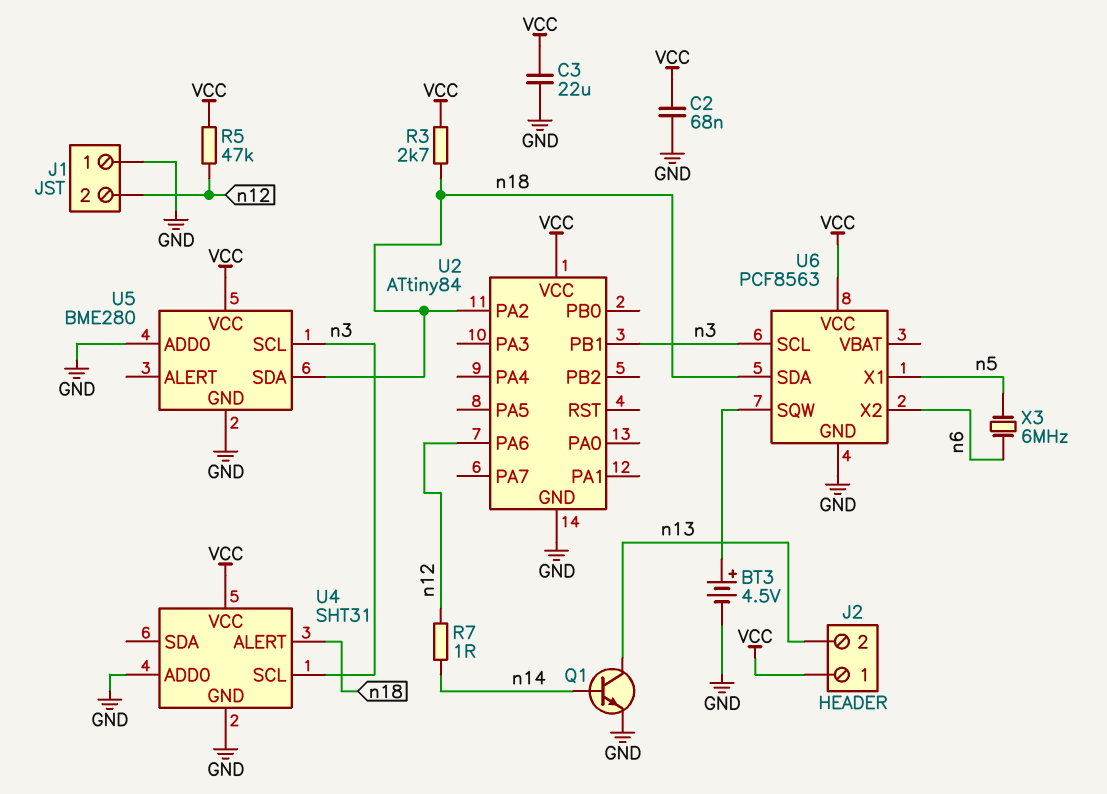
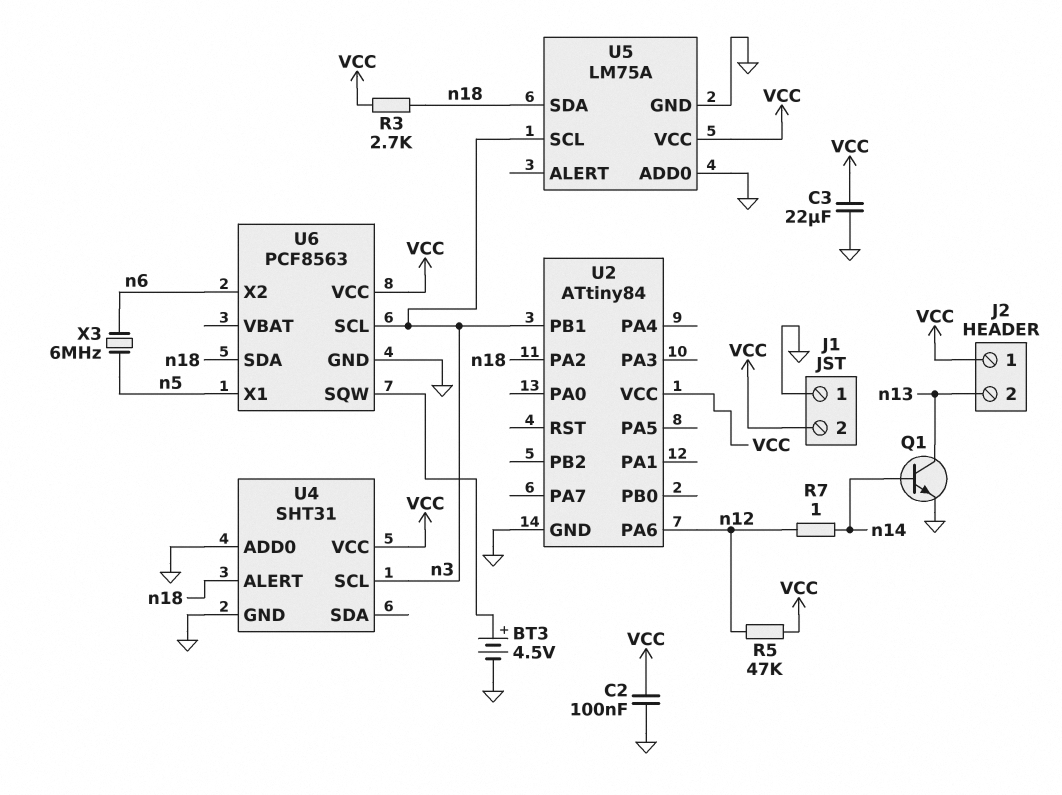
C2: 68nF (GND, VCC) -> 100nF (GND, VCC)
J1 pin 2: n12 -> VCC
U5: BME280 -> LM75A

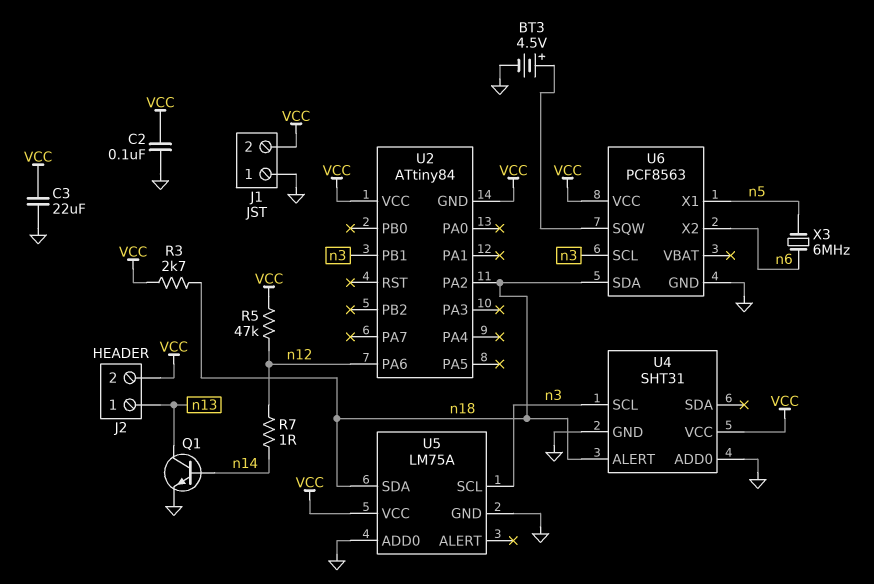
J2 pin 1: VCC -> n13
J2 pin 2: n13 -> VCC
U2 pin GND: GND -> VCC

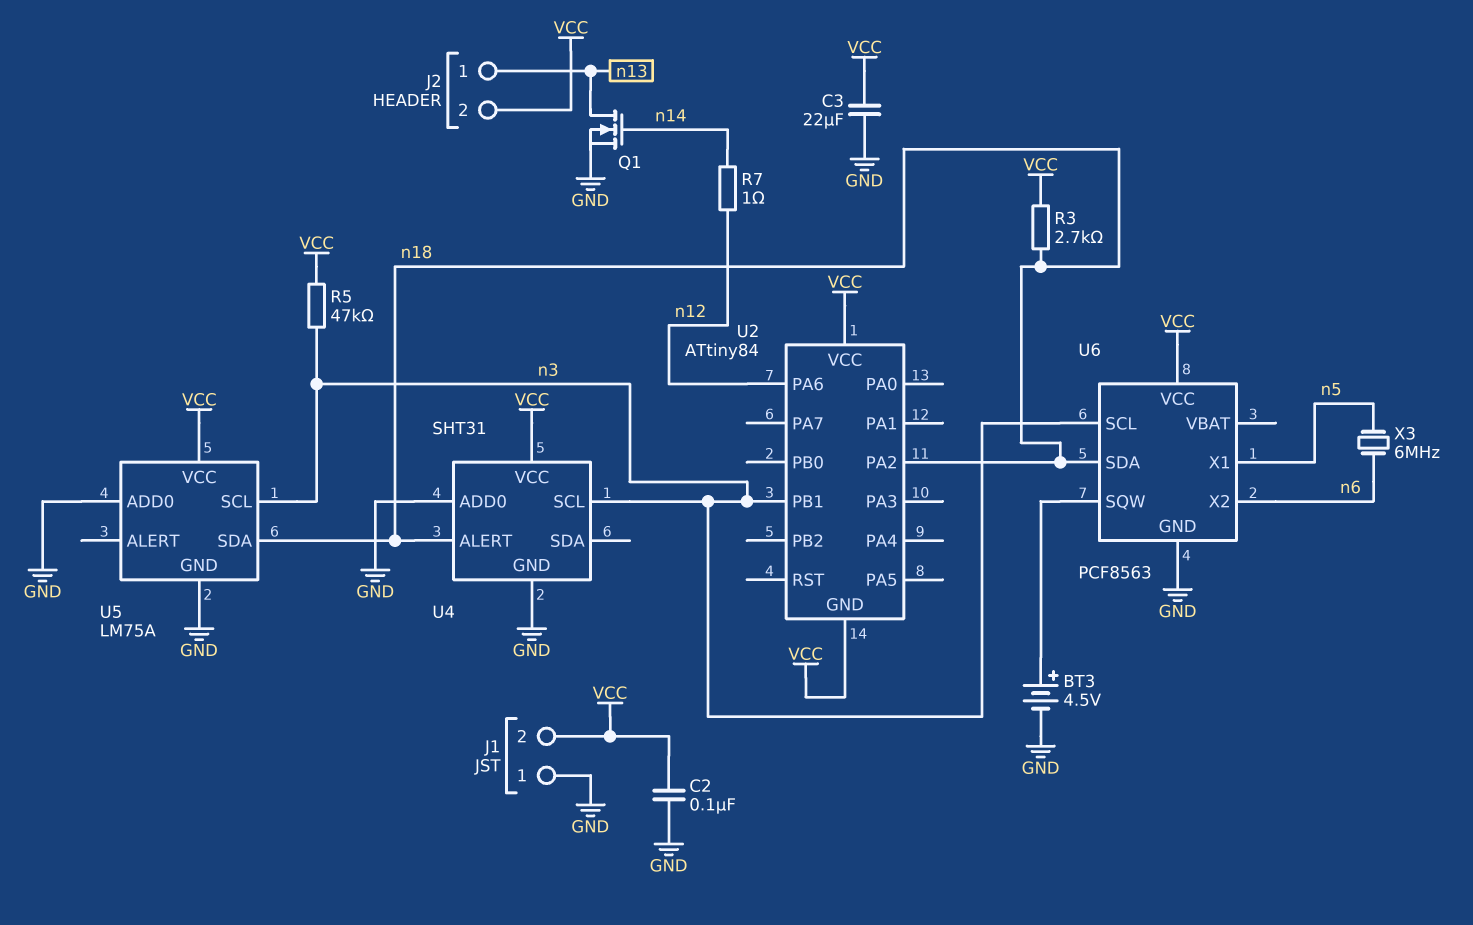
Q1: NPN (B n14, C n13, E GND) -> NMOS (G n14, D n13, S GND)
R5: 47k (VCC, n12) -> 47k (VCC, n3)

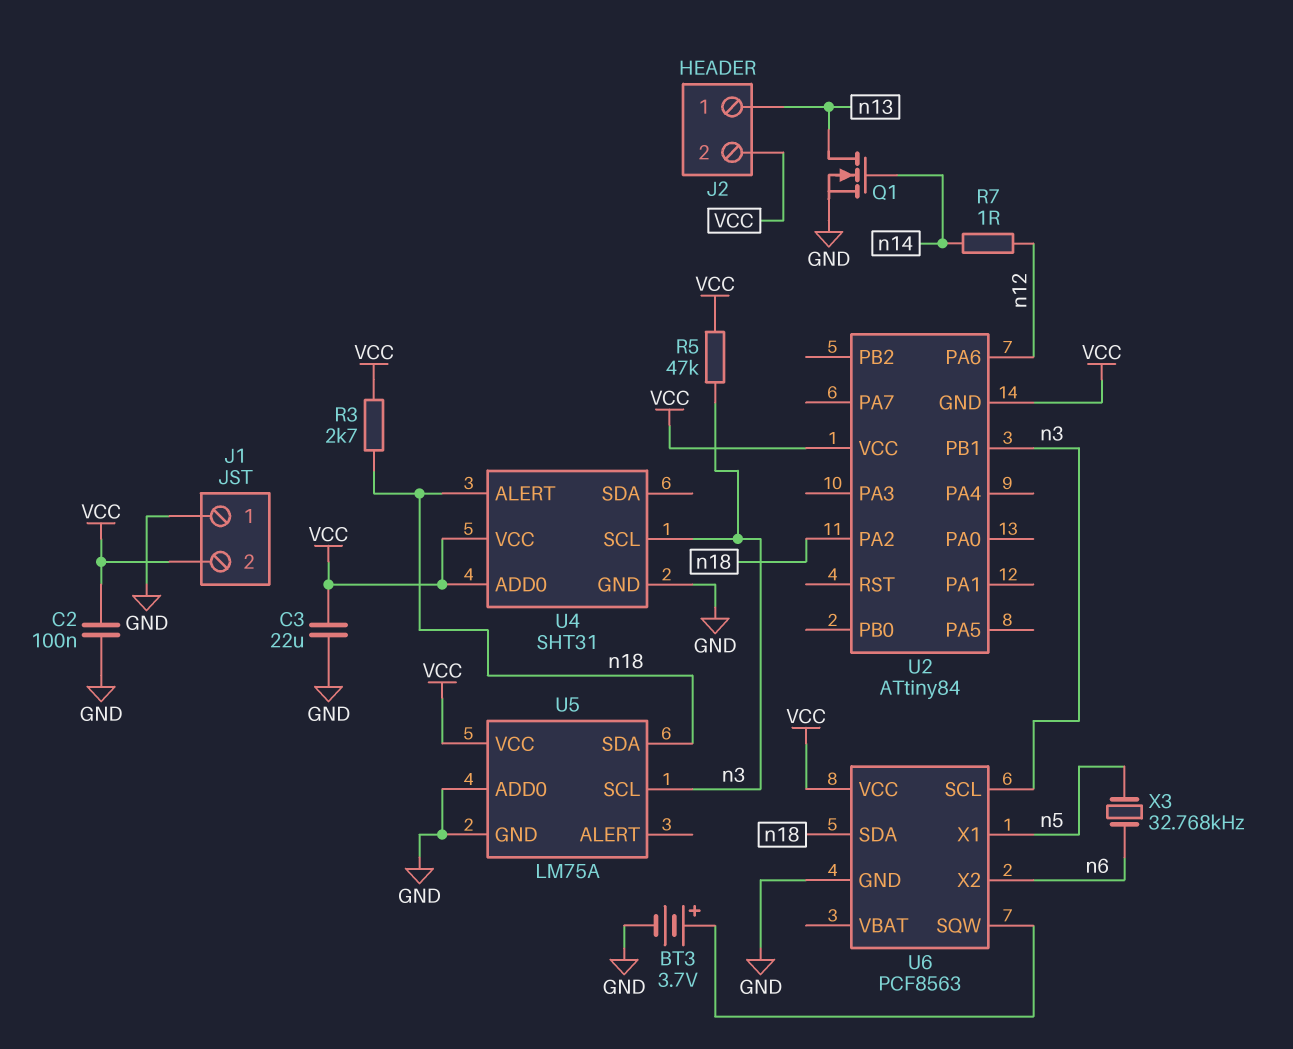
BT3: 4.5V (plus U6/SQW, minus GND) -> 3.7V (plus U6/SQW, minus GND)
U4 pin ADD0: GND -> VCC
X3: 6MHz (n5, n6) -> 32.768kHz (n5, n6)

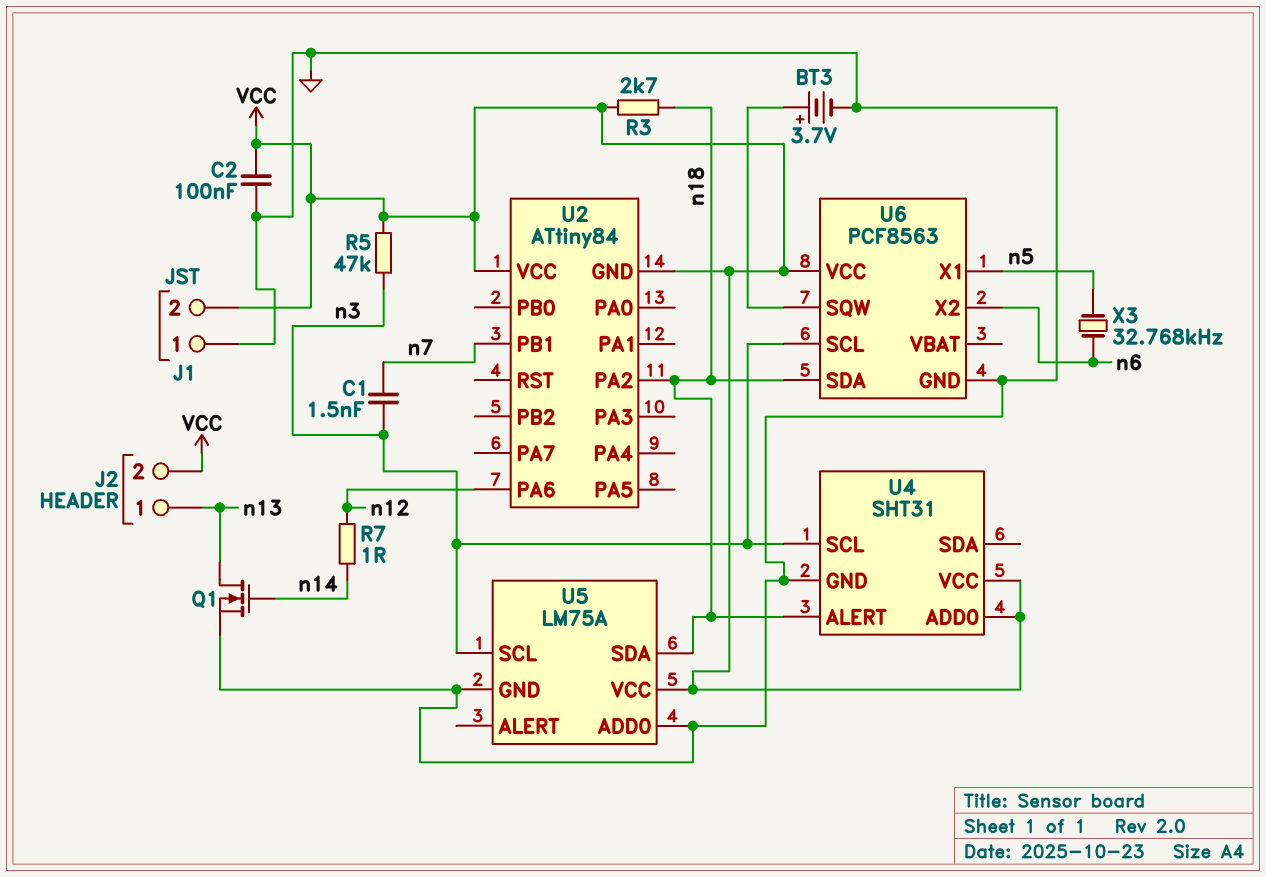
C1: none -> 1.5nF (n3, n7)
C3: 22uF (GND, VCC) -> none
U2 pin PB1: n3 -> n7

